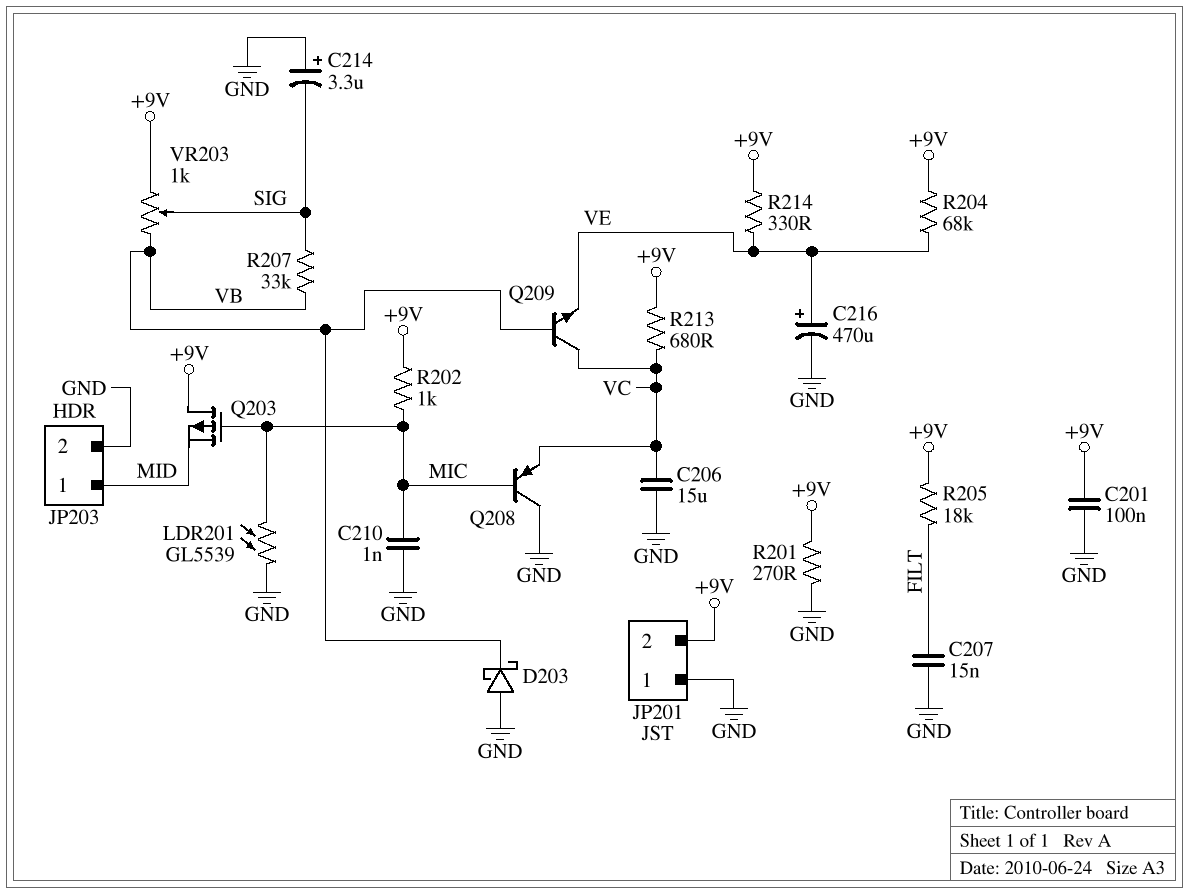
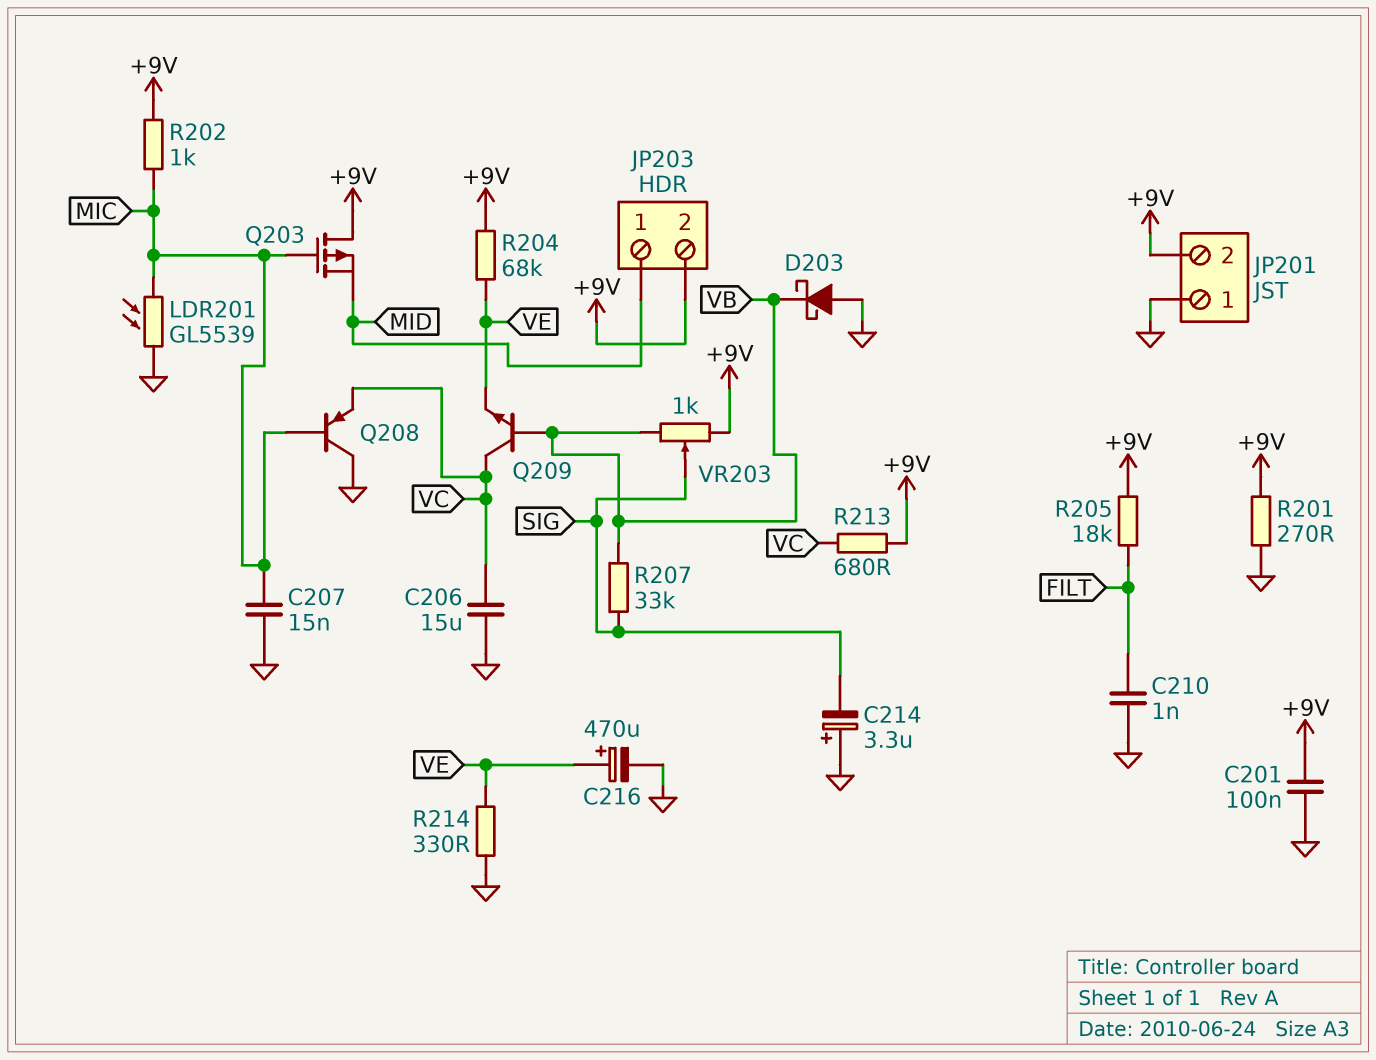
C207: 15nF (FILT, GND) -> 15nF (GND, MIC)
C210: 1nF (GND, MIC) -> 1nF (FILT, GND)
JP203 pin 2: GND -> +9V
R214: 330 (+9V, VE) -> 330 (GND, VE)

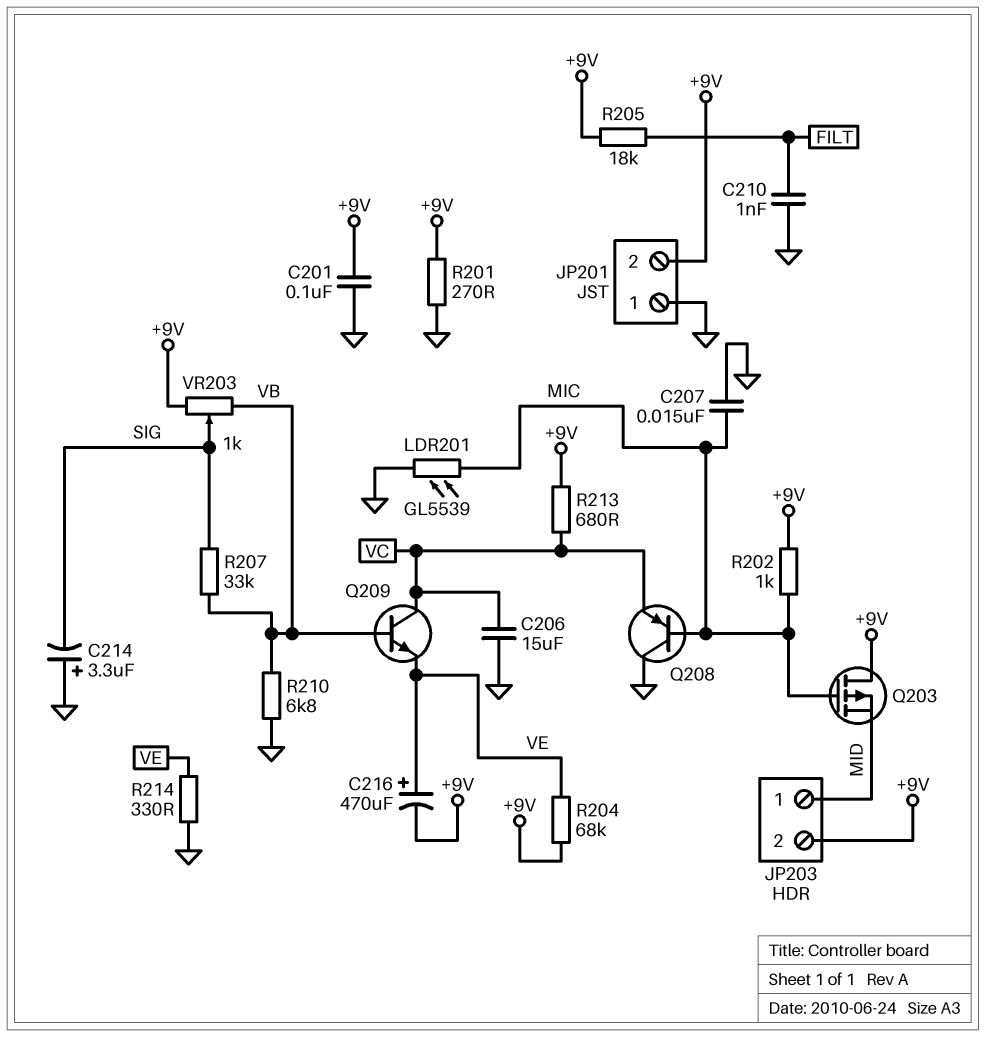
C216: 470uF (plus VE, minus GND) -> 470uF (plus VE, minus +9V)
D203: schottky (A GND, K VB) -> none
R210: none -> 6.8k (GND, VB)

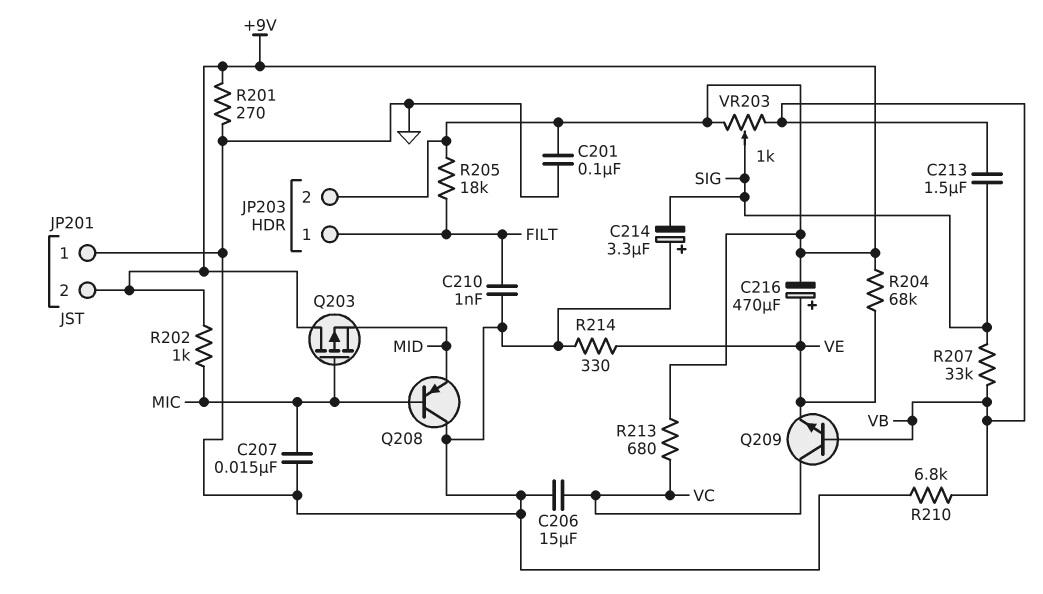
C213: none -> 1.5uF (SIG, VB)
JP203 pin 1: MID -> FILT
LDR201: GL5539 (GND, MIC) -> none
Q208: PNP (B MIC, C GND, E VC) -> PNP (B MIC, C GND, E MID)

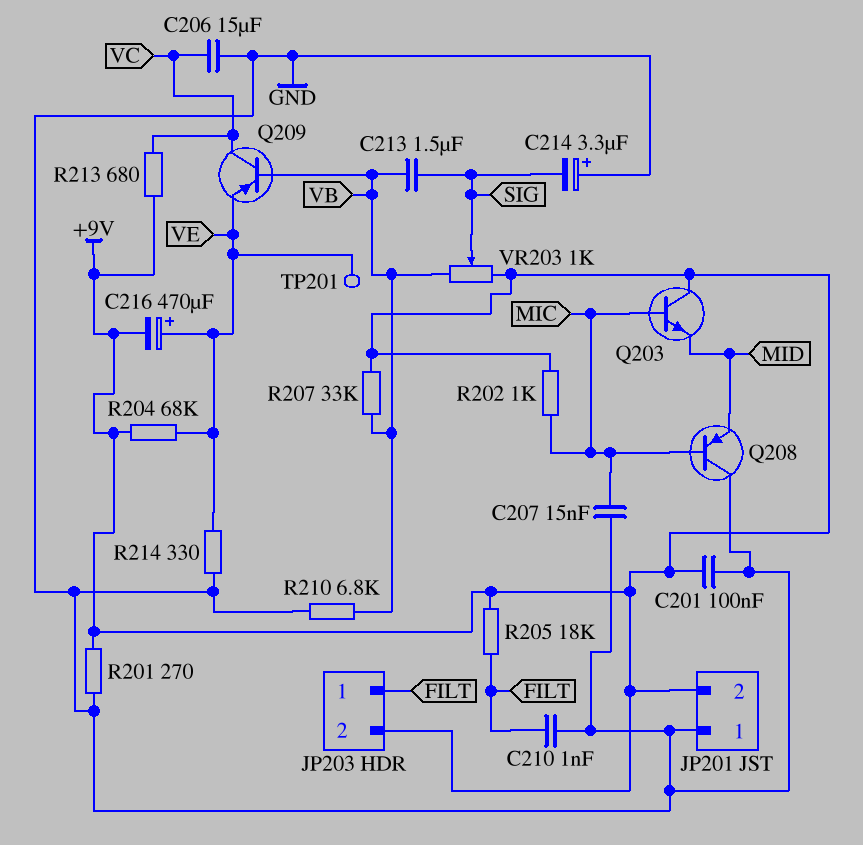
Q203: PMOS (G MIC, D +9V, S MID) -> NPN (B MIC, C +9V, E MID)
Q209: NPN (B VB, C VC, E VE) -> PNP (B VB, C VC, E VE)
R207: 33k (SIG, VB) -> 33k (+9V, VB)
TP201: none -> test point (VE)

